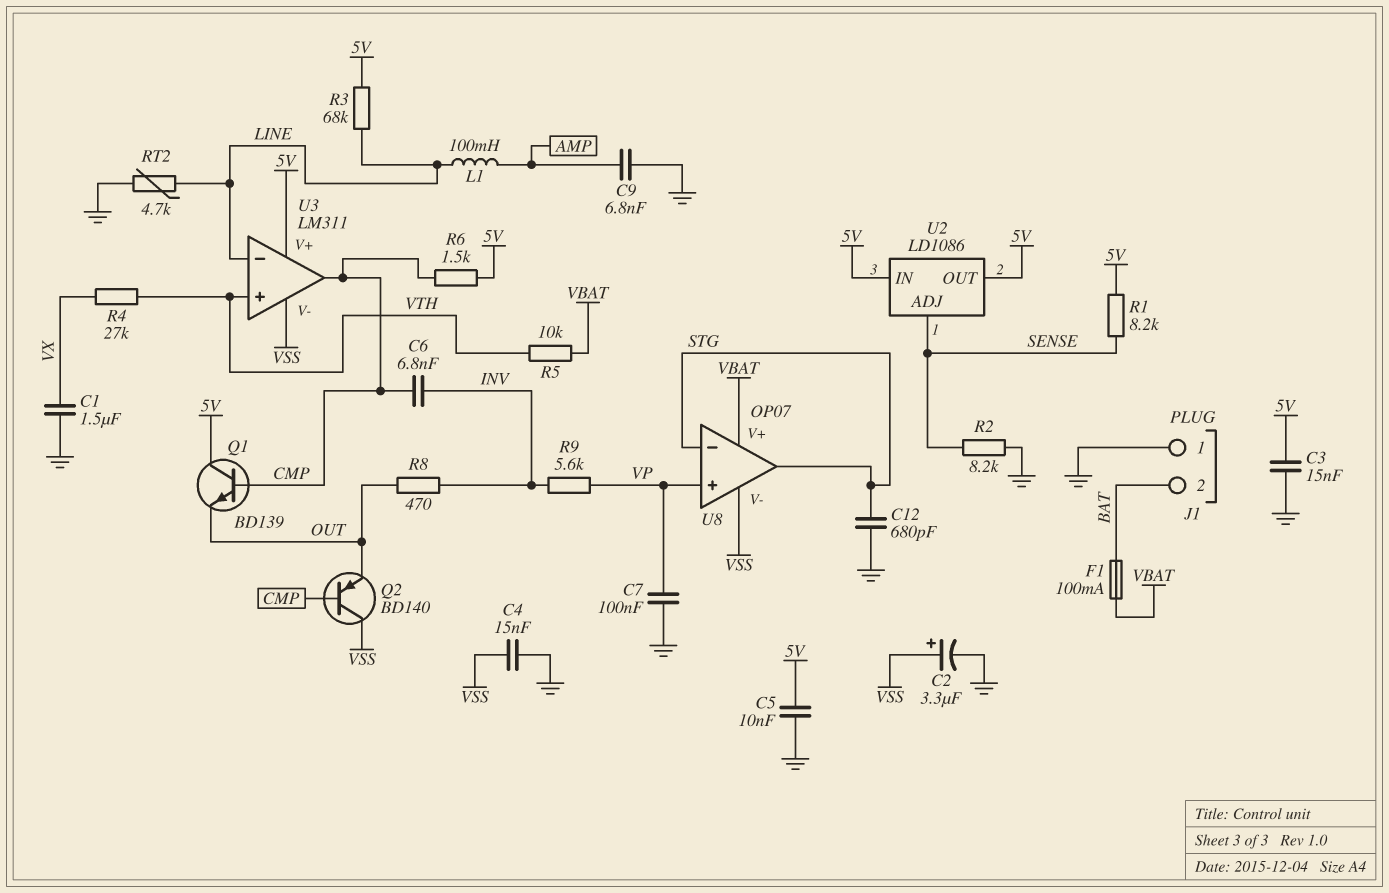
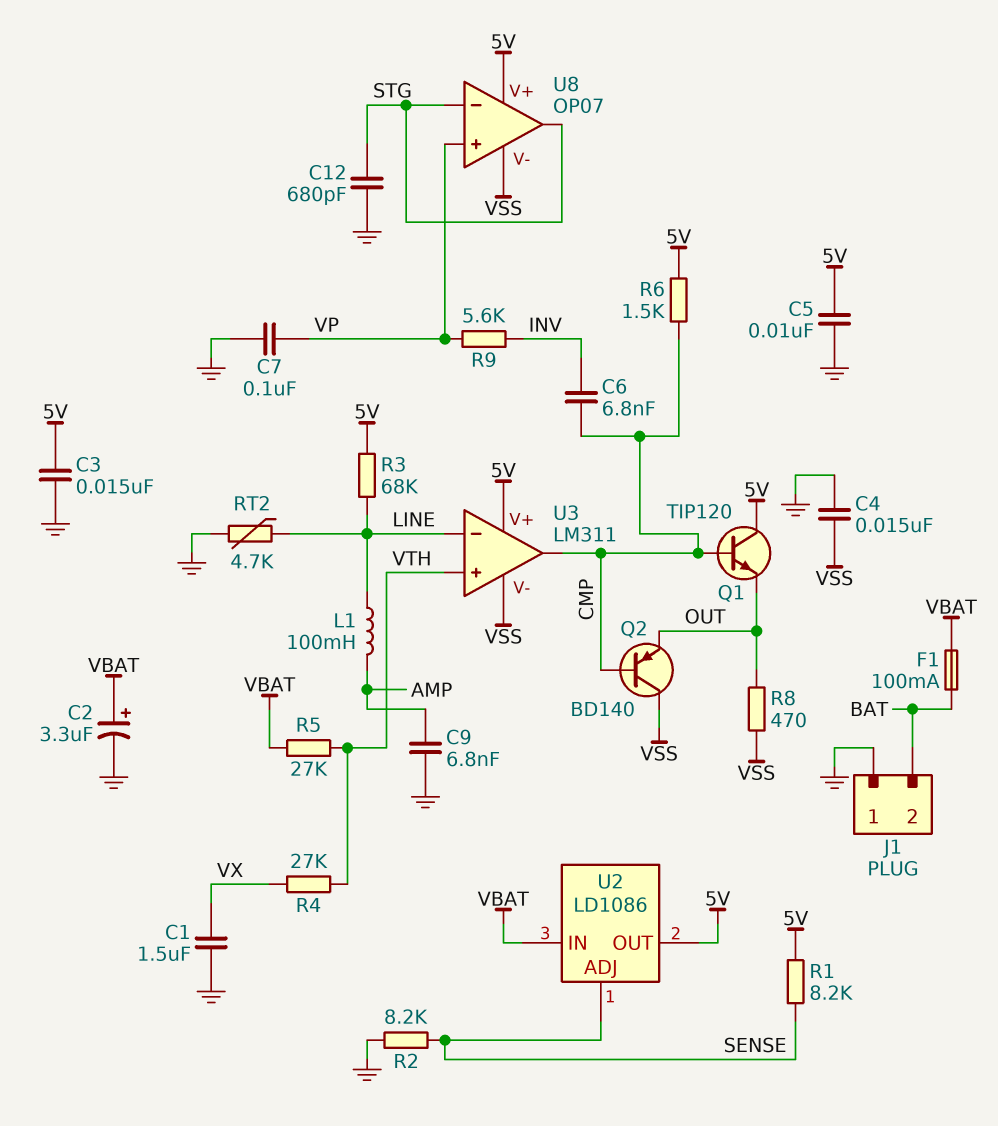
C2: 3.3uF (plus VSS, minus GND) -> 3.3uF (plus VBAT, minus GND)
Q1: NPN BD139 (B CMP, C 5V, E OUT) -> NPN TIP120 (B CMP, C 5V, E OUT)
R5: 10k (VBAT, VTH) -> 27k (VBAT, VTH)
R8: 470 (INV, OUT) -> 470 (OUT, VSS)
U2 pin IN: 5V -> VBAT
U8 pin V+: VBAT -> 5V

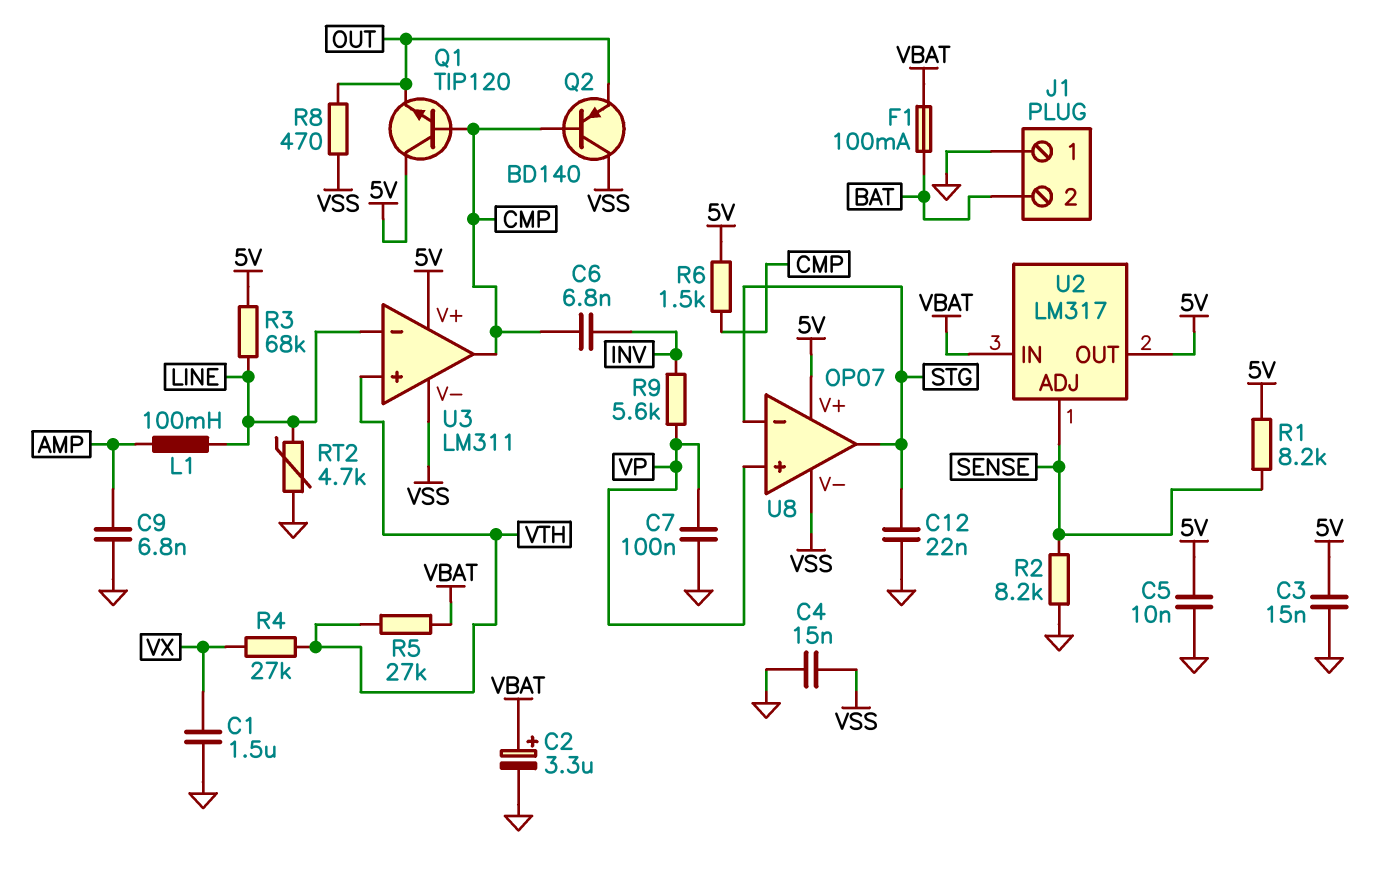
C12: 680pF (GND, STG) -> 22nF (GND, STG)
U2: LD1086 -> LM317

